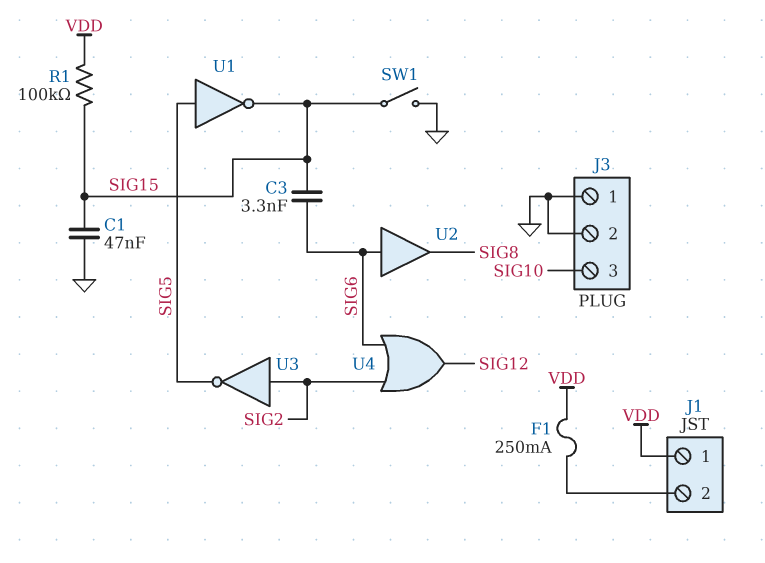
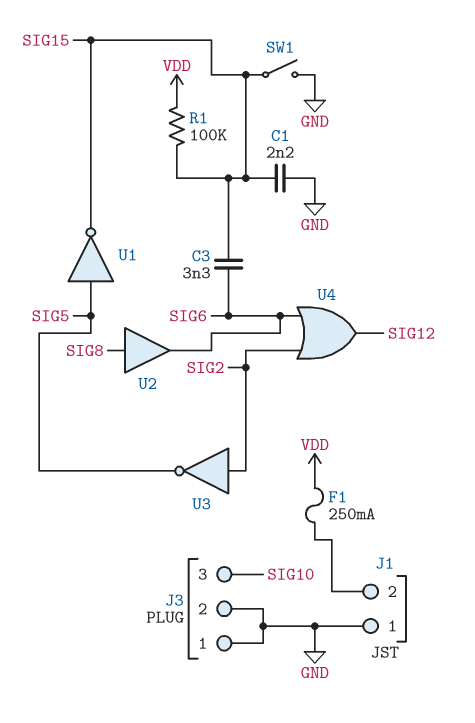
C1: 47nF (GND, SIG15) -> 2.2nF (GND, SIG15)
J1 pin 1: VDD -> GND
U2: buffer (in SIG6, out SIG8) -> buffer (in SIG8, out SIG6)

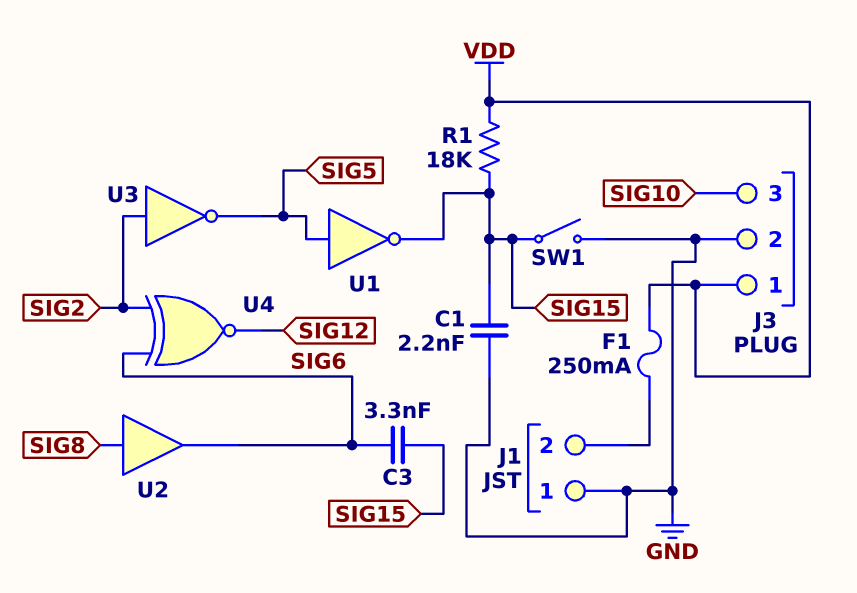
J3 pin 1: GND -> VDD
R1: 100k (SIG15, VDD) -> 18k (SIG15, VDD)
U4: OR (in SIG2, in SIG6, out SIG12) -> XNOR (in SIG2, in SIG6, out SIG12)

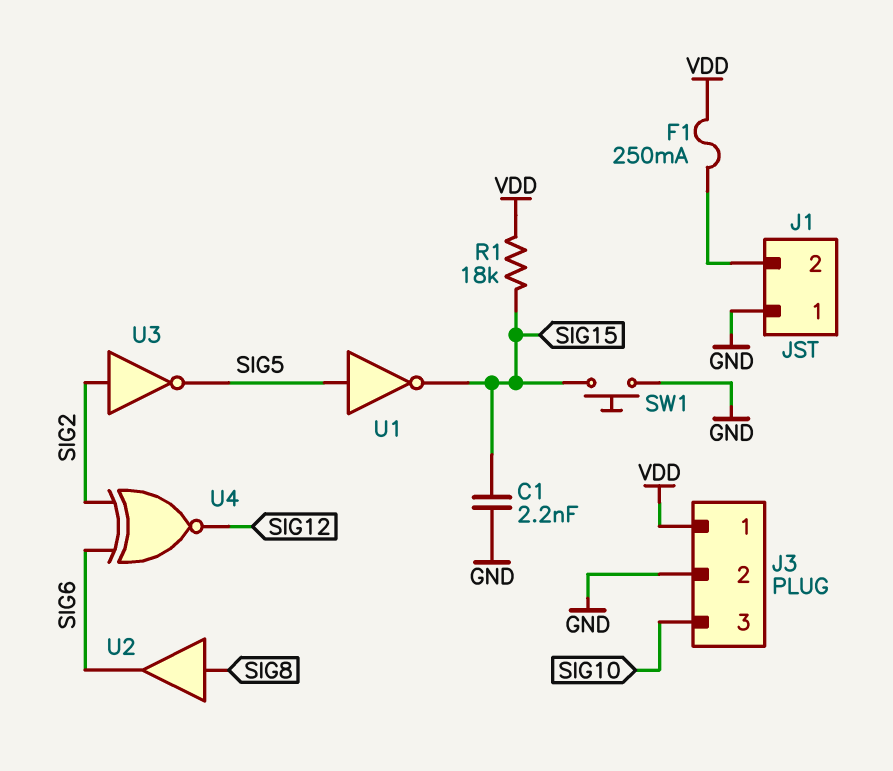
C3: 3.3nF (SIG6, SIG15) -> none
SW1: switch (GND, SIG15) -> button (GND, SIG15)

